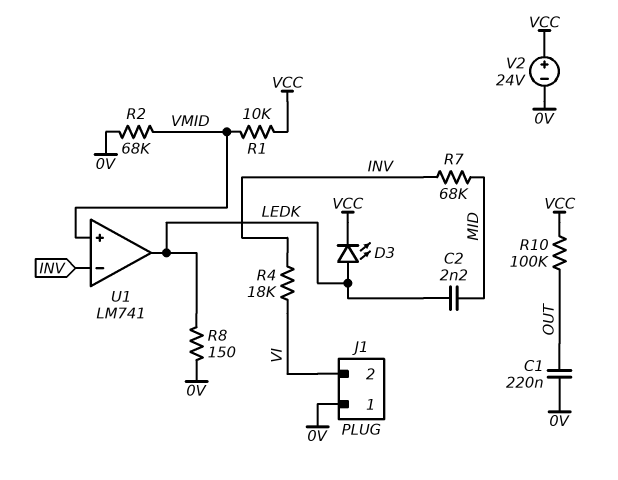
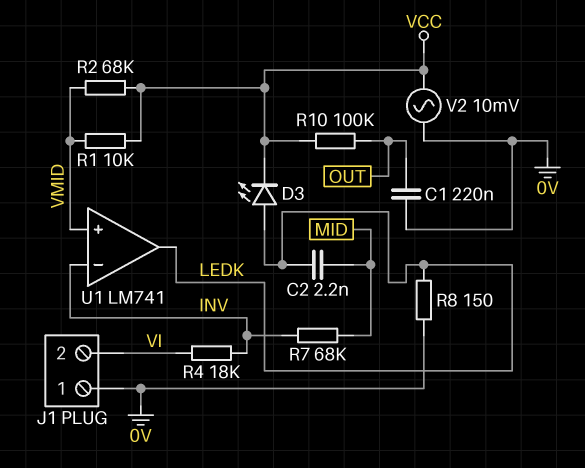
R2: 68k (0V, VMID) -> 68k (VCC, VMID)
V2: 24V (plus VCC, minus 0V) -> AC 10mV (0V, VCC)

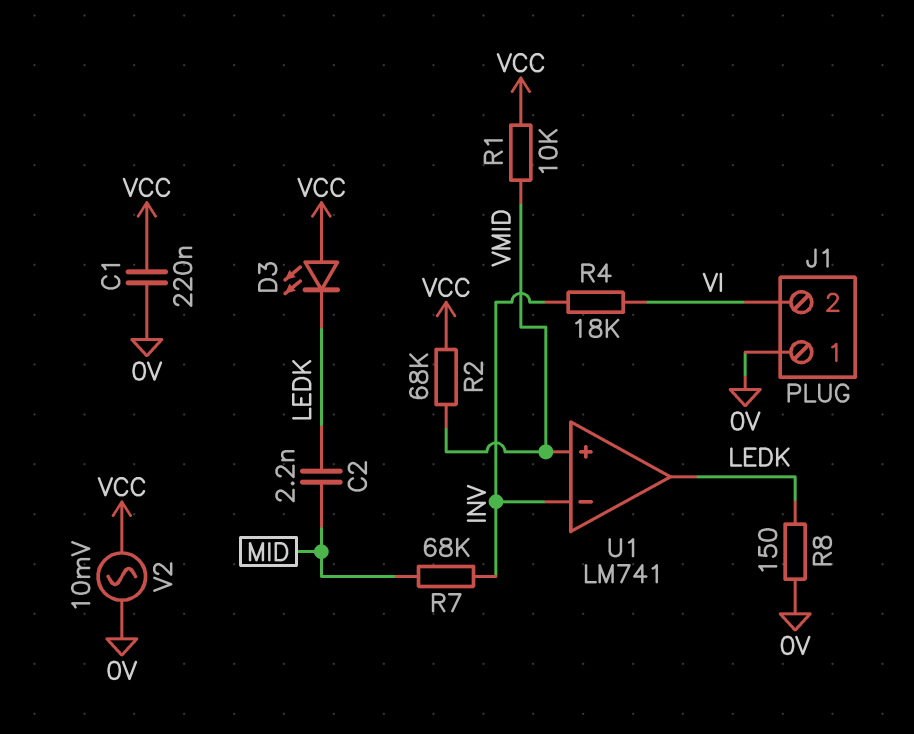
C1: 220nF (0V, OUT) -> 220nF (0V, VCC)
D3: LED (A LEDK, K VCC) -> LED (A VCC, K LEDK)
R10: 100k (OUT, VCC) -> none

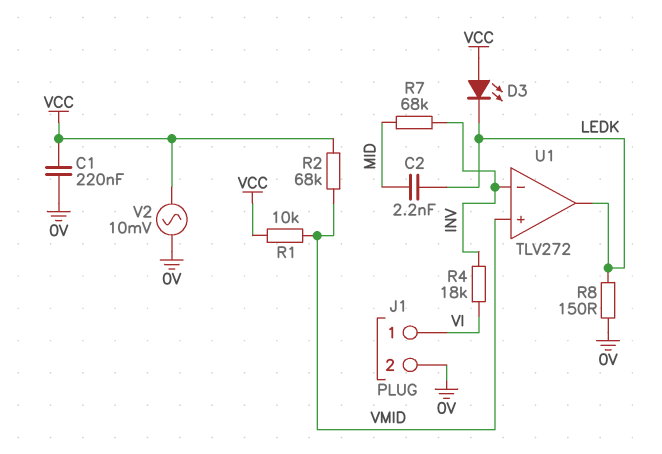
J1 pin 1: 0V -> VI
J1 pin 2: VI -> 0V
U1: LM741 -> TLV272

